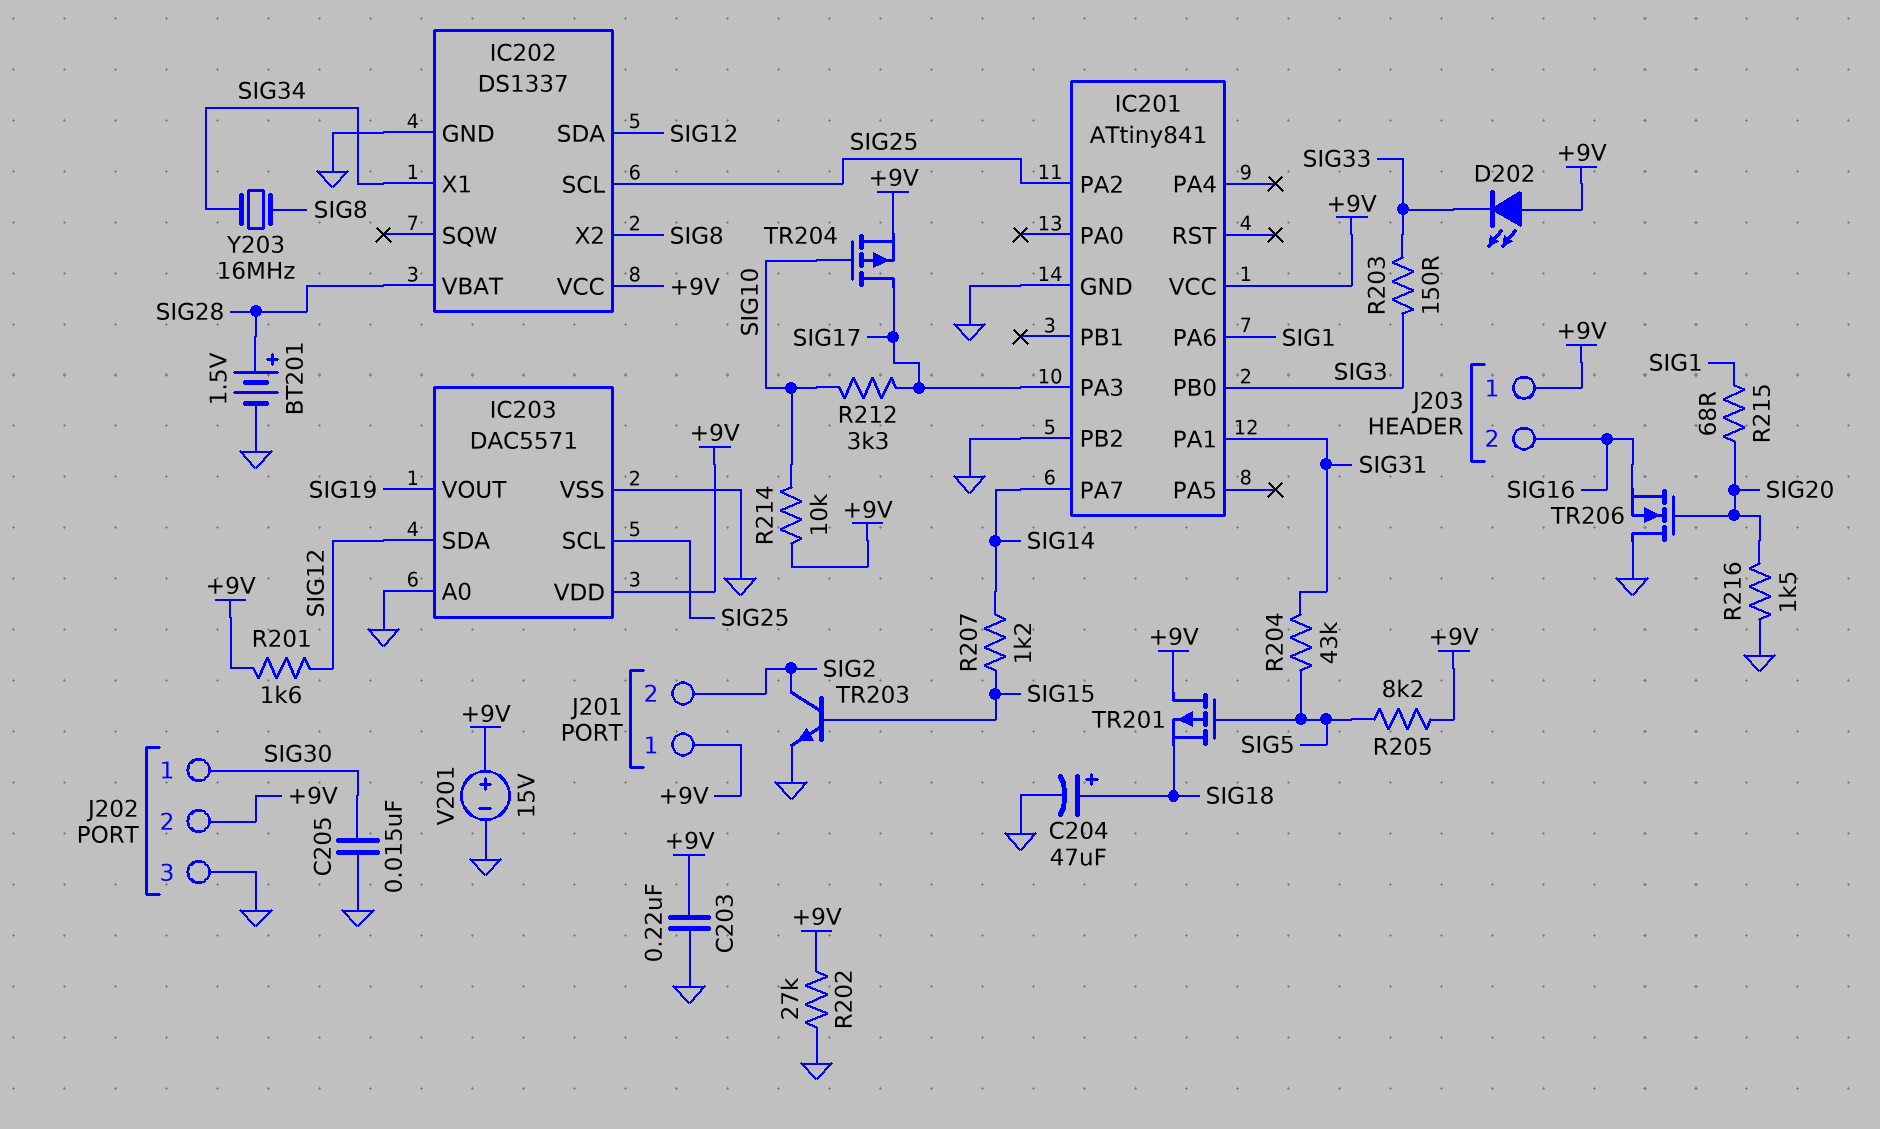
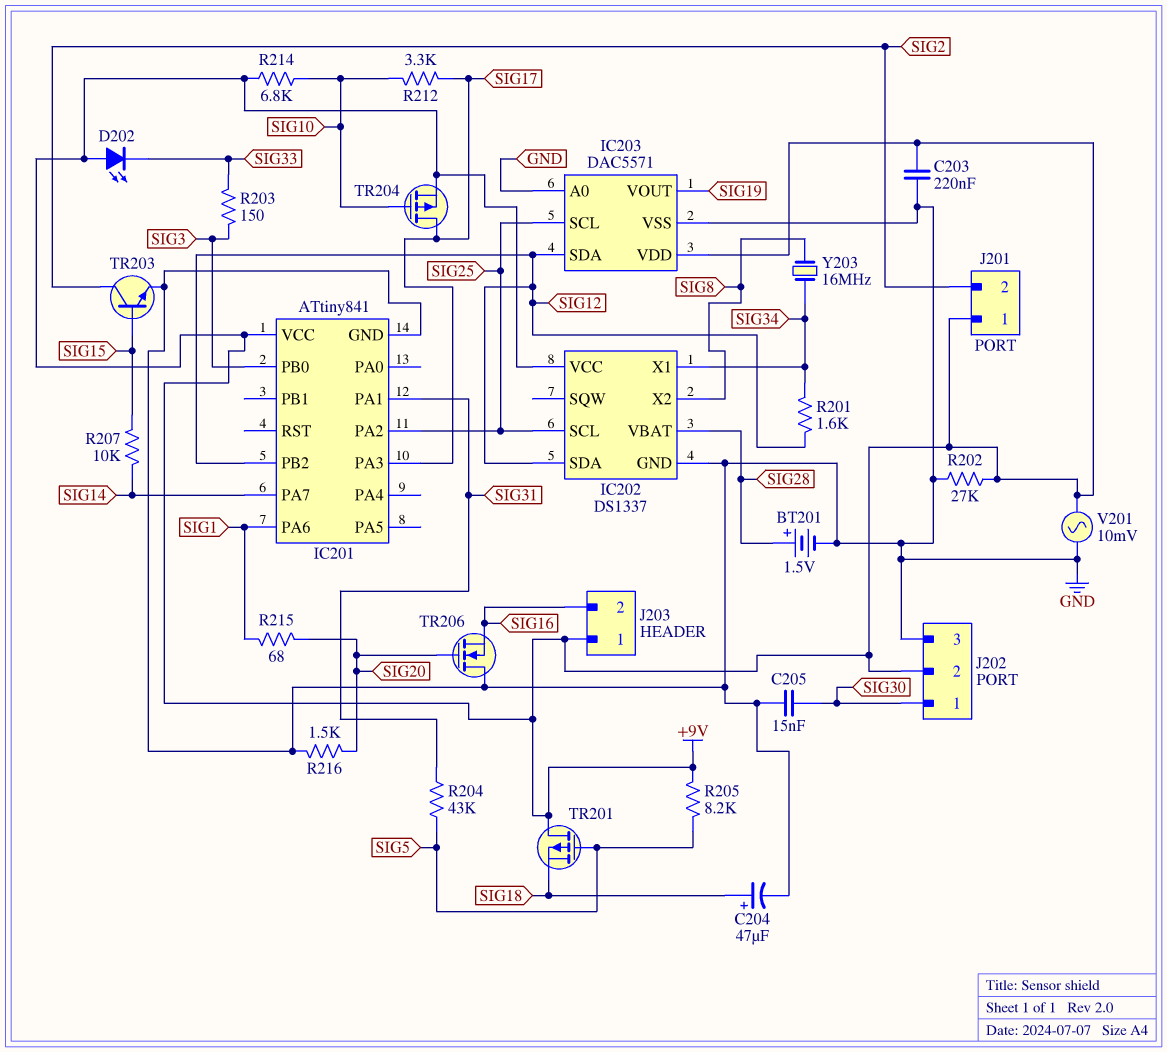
IC201 pin PB2: GND -> SIG12
R201: 1.6k (+9V, SIG12) -> 1.6k (SIG12, SIG34)
R207: 1.2k (SIG14, SIG15) -> 10k (SIG14, SIG15)
R214: 10k (+9V, SIG10) -> 6.8k (+9V, SIG10)
V201: 15V (plus +9V, minus GND) -> AC 10mV (+9V, GND)

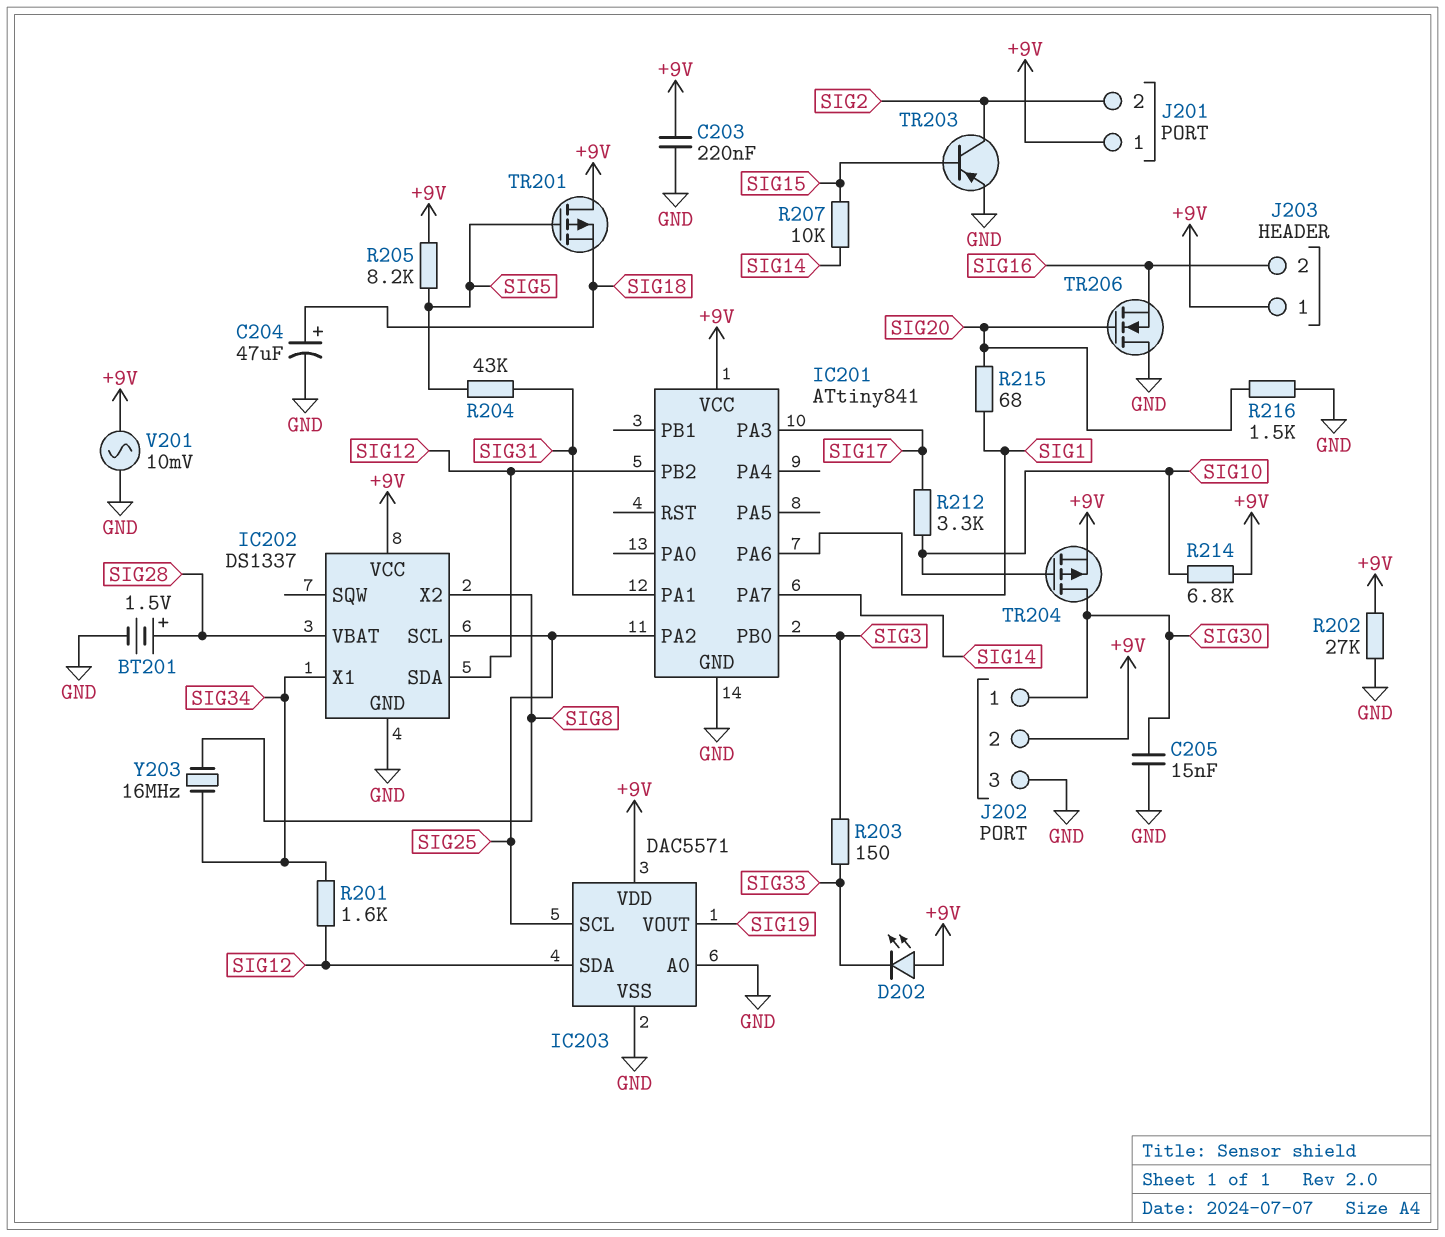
TR203: NPN (B SIG15, C SIG2, E GND) -> PNP (B SIG15, C SIG2, E GND)
TR204: PMOS (G SIG10, D SIG17, S +9V) -> PMOS (G SIG10, D SIG30, S +9V)

